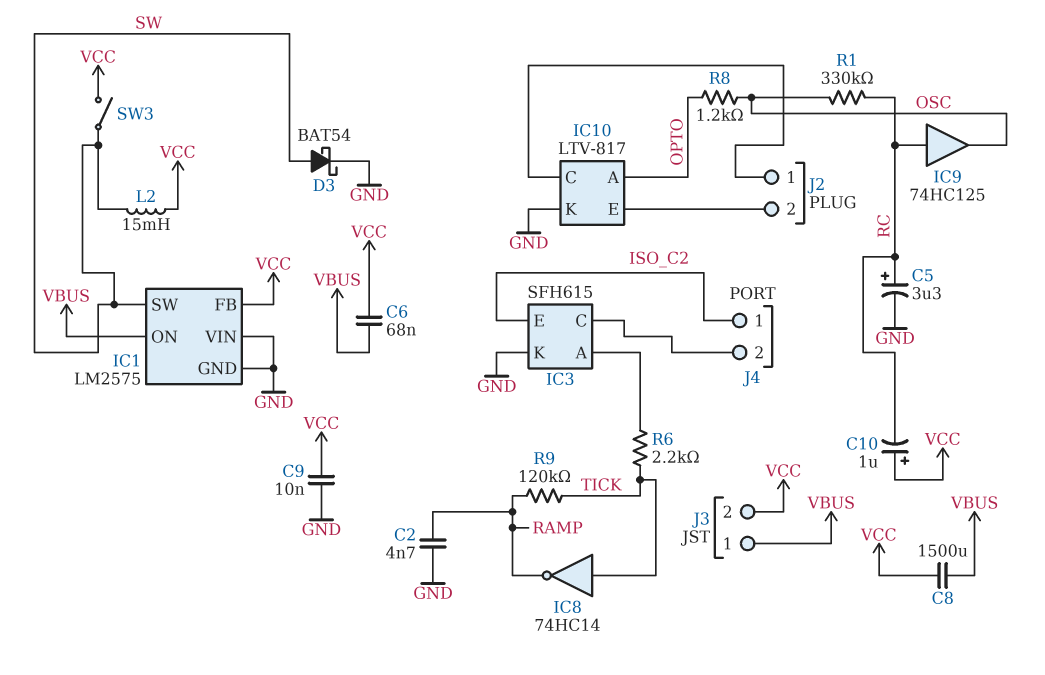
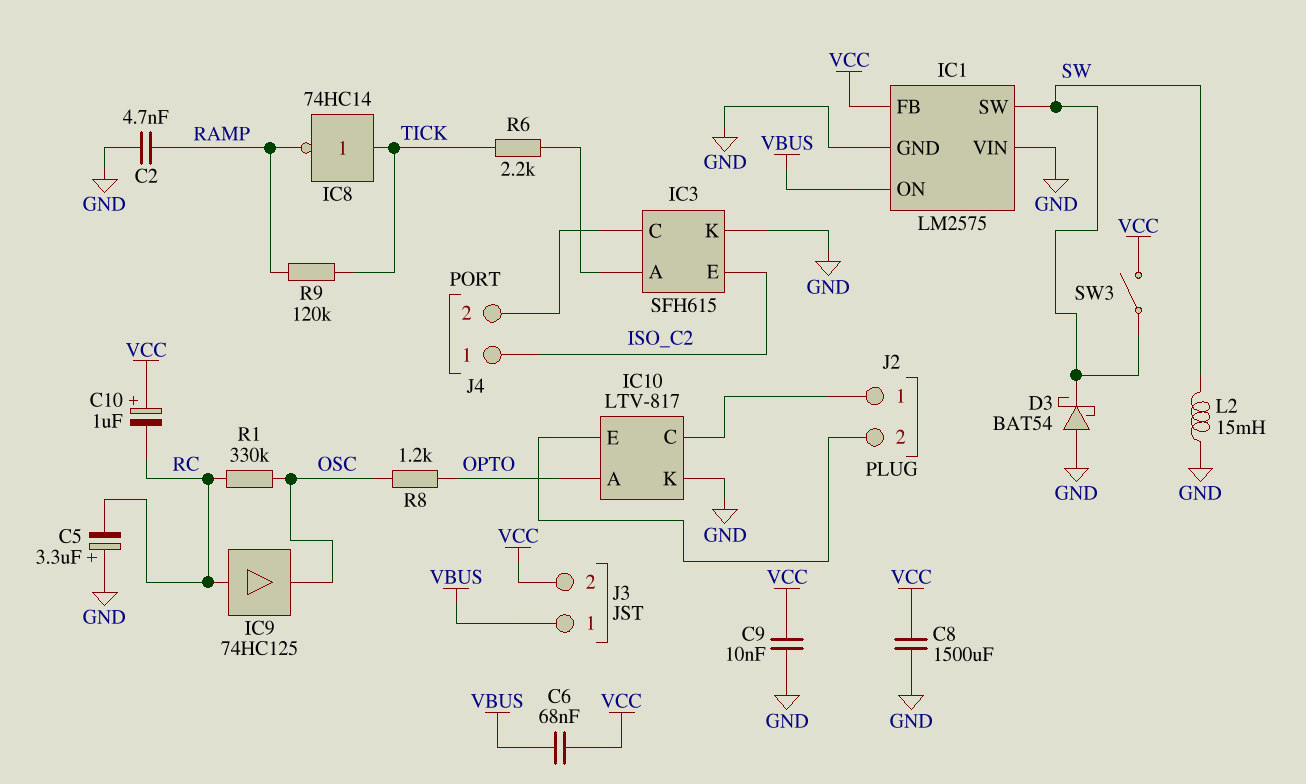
C5: 3.3uF (plus RC, minus GND) -> 3.3uF (plus GND, minus RC)
C8: 1500uF (VBUS, VCC) -> 1500uF (GND, VCC)
D3: schottky BAT54 (A SW, K GND) -> schottky BAT54 (A GND, K SW)
L2: 15mH (SW, VCC) -> 15mH (GND, SW)

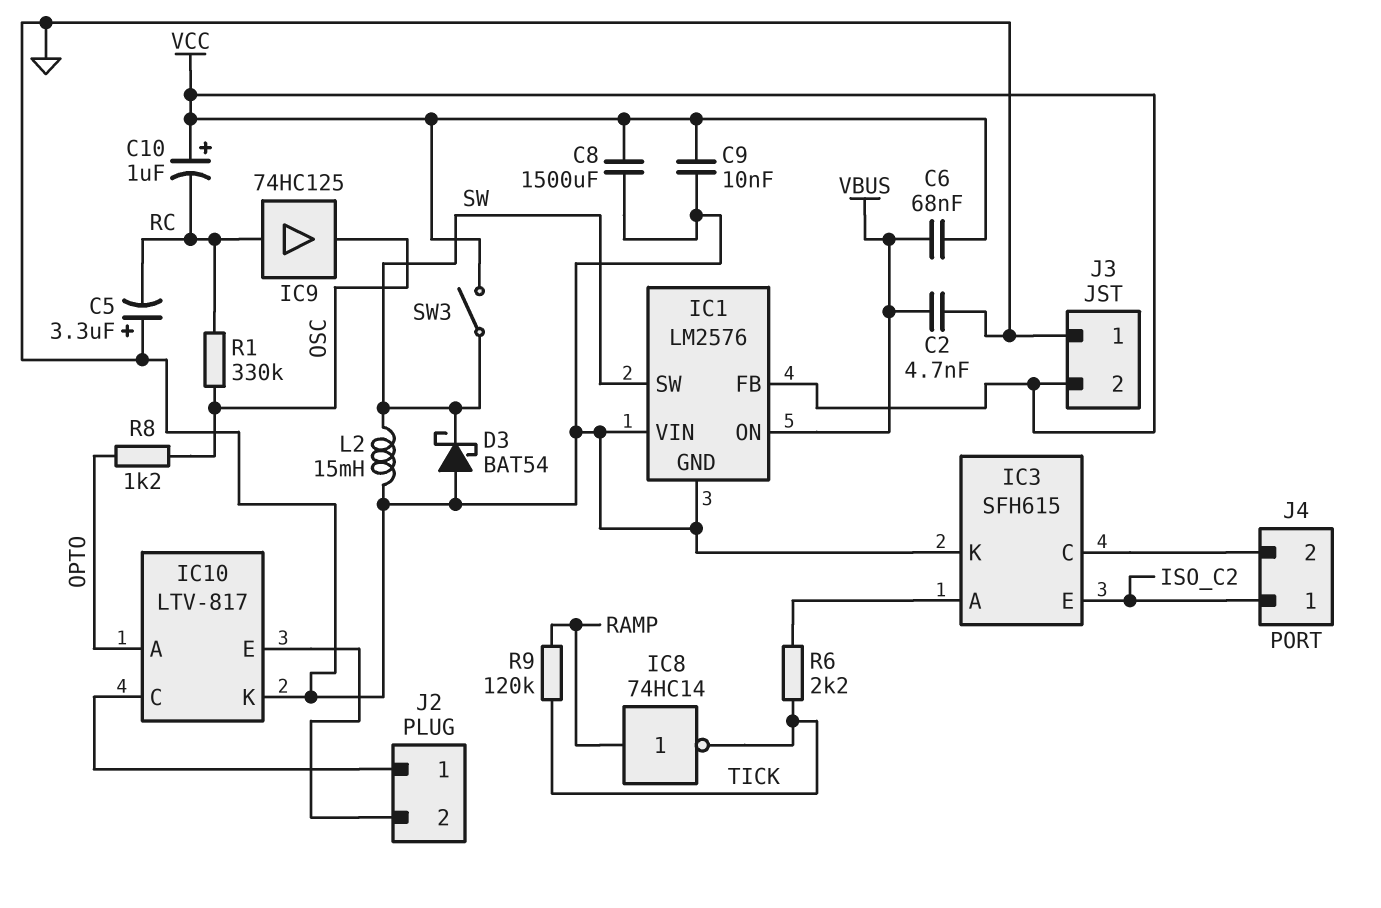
C2: 4.7nF (GND, RAMP) -> 4.7nF (GND, VBUS)
IC1: LM2575 -> LM2576
IC8: NOT 74HC14 (in TICK, out RAMP) -> NOT 74HC14 (in RAMP, out TICK)
J3 pin 1: VBUS -> GND

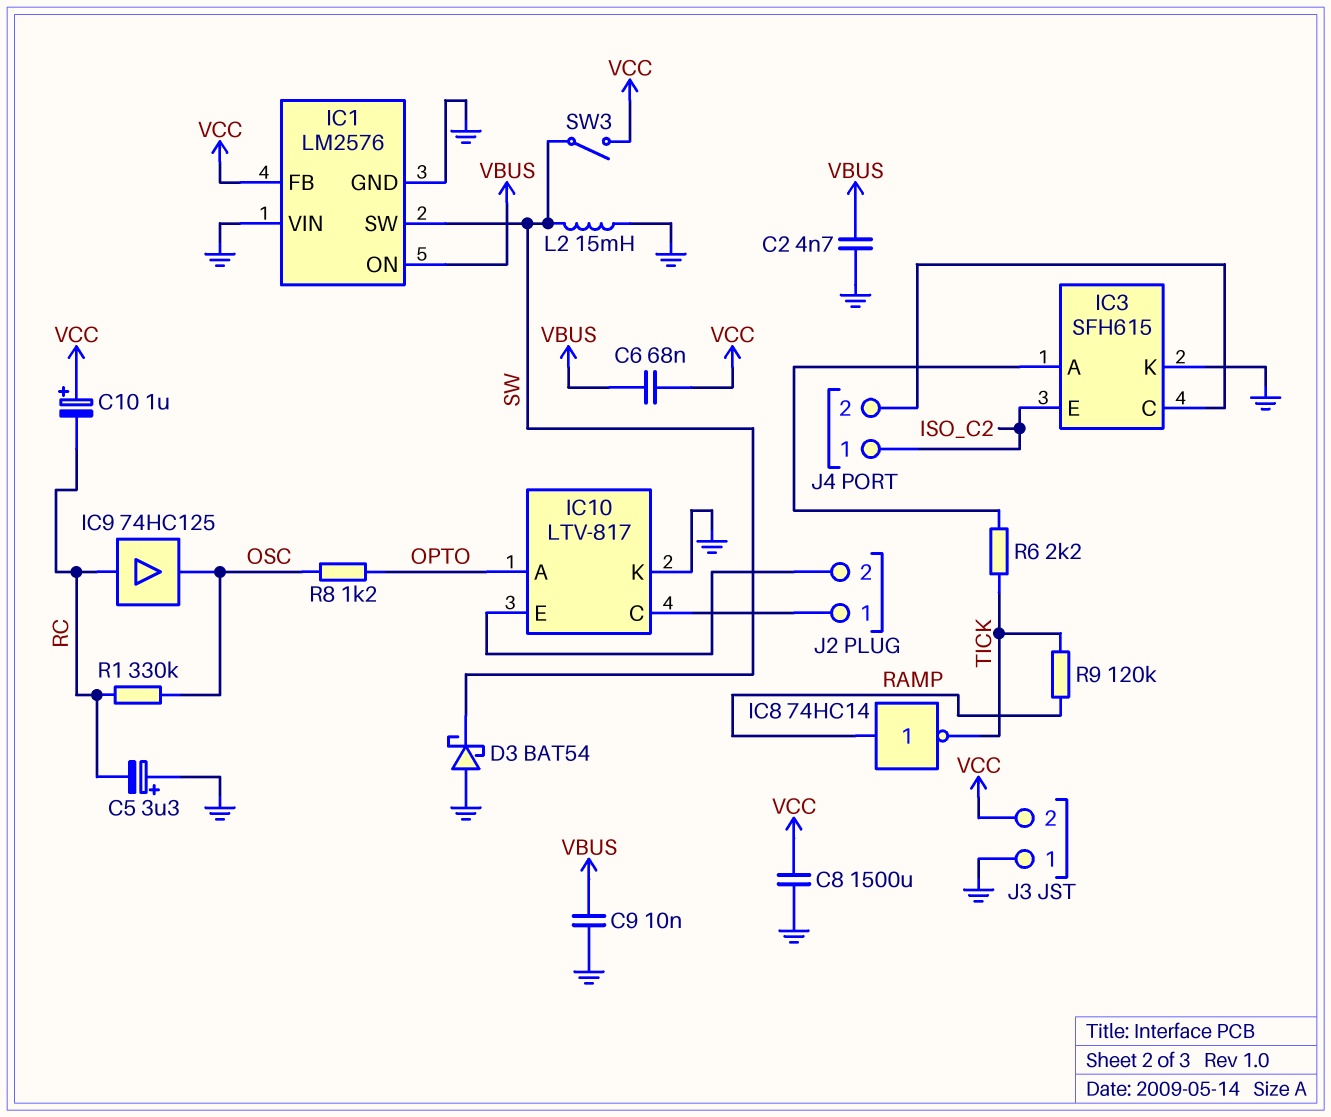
C9: 10nF (GND, VCC) -> 10nF (GND, VBUS)

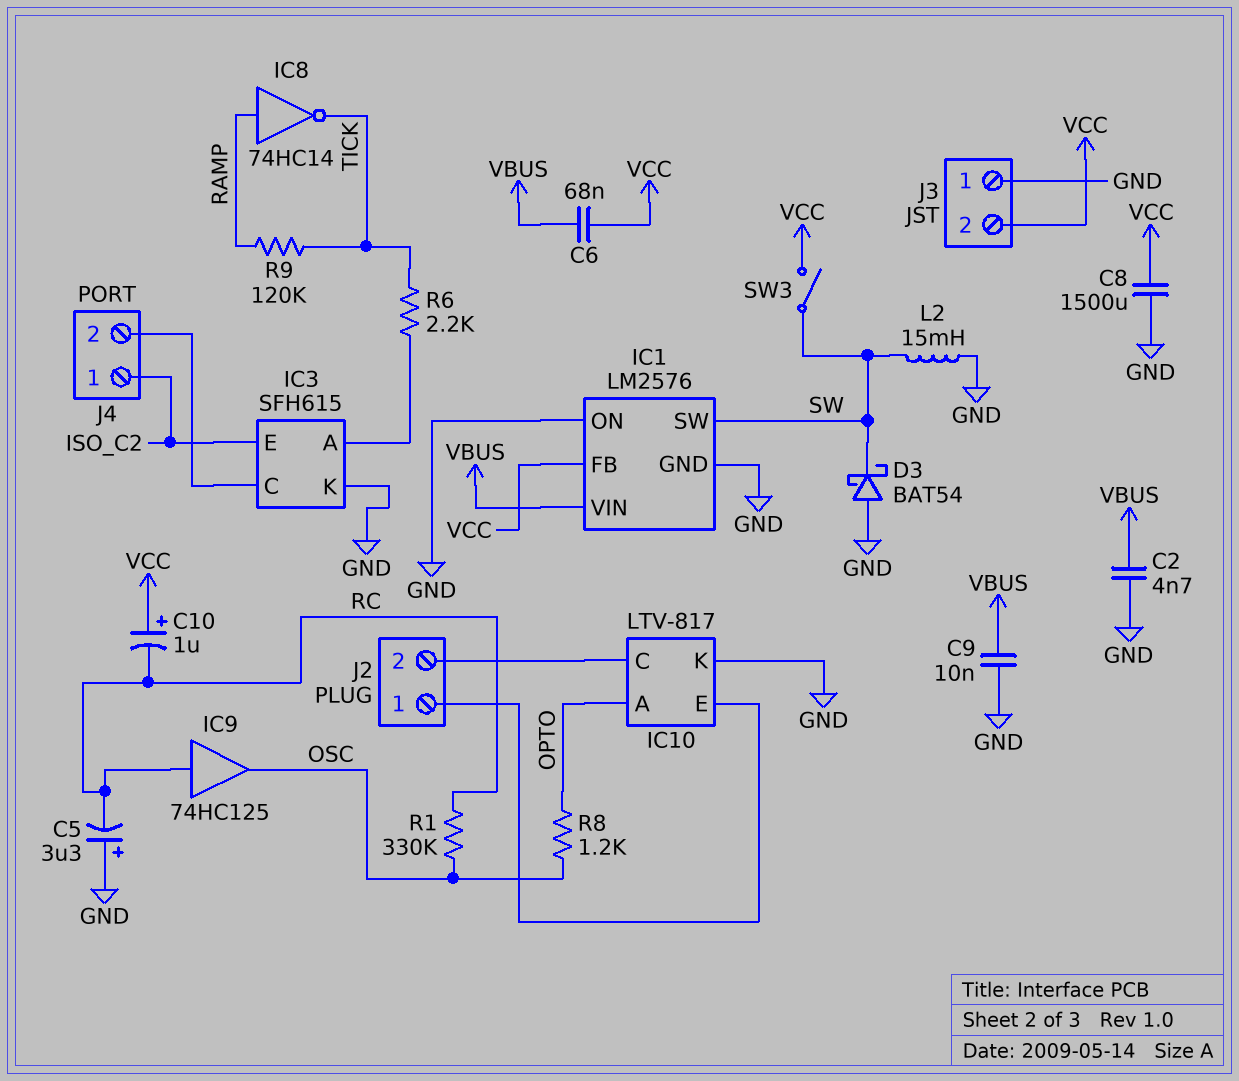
IC1 pin ON: VBUS -> GND
IC1 pin VIN: GND -> VBUS
J2 pin 1: IC10/C -> IC10/E
J2 pin 2: IC10/E -> IC10/C

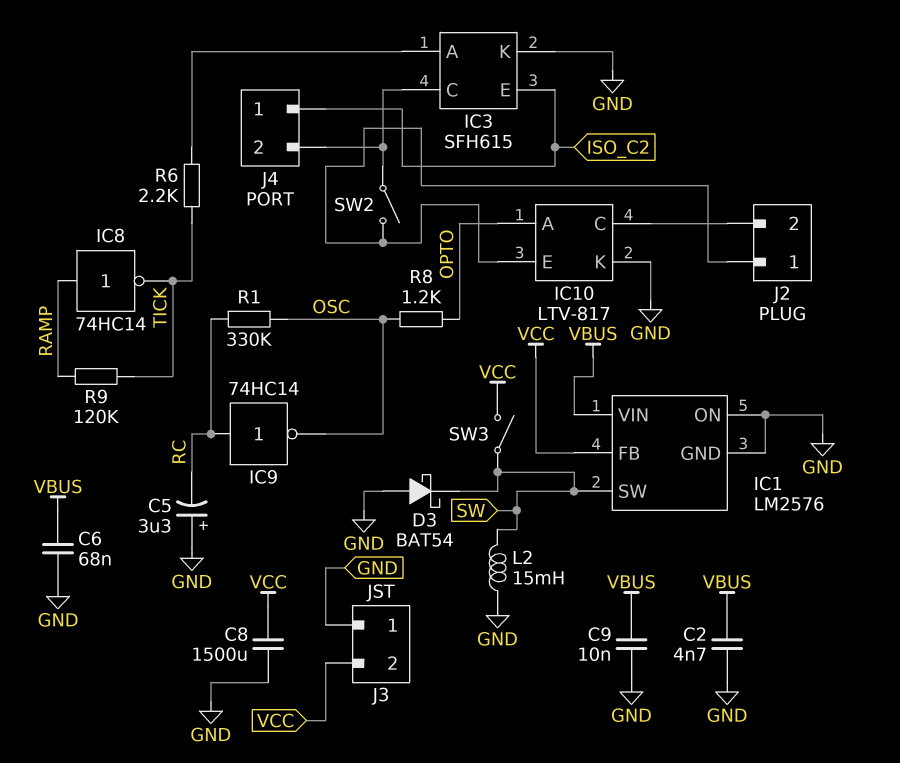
C6: 68nF (VBUS, VCC) -> 68nF (GND, VBUS)
C10: 1uF (plus VCC, minus RC) -> none
IC9: buffer 74HC125 (in RC, out OSC) -> NOT 74HC14 (in RC, out OSC)
SW2: none -> switch (IC3/C, IC10/E)

